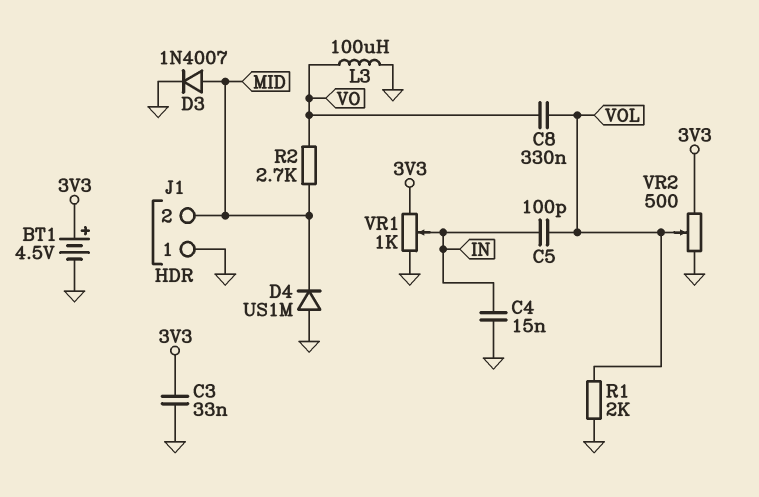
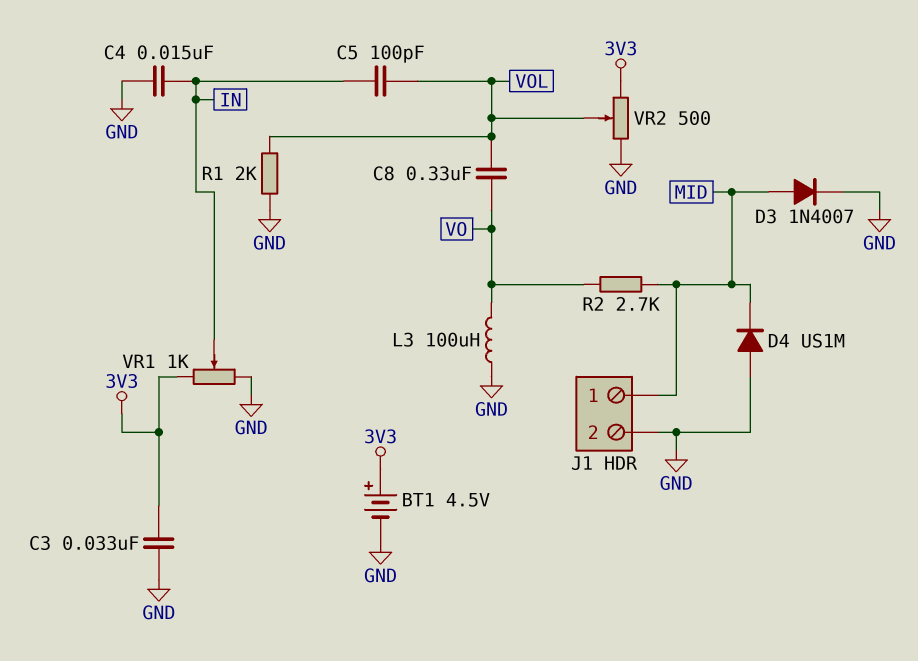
J1 pin 1: GND -> MID
J1 pin 2: MID -> GND

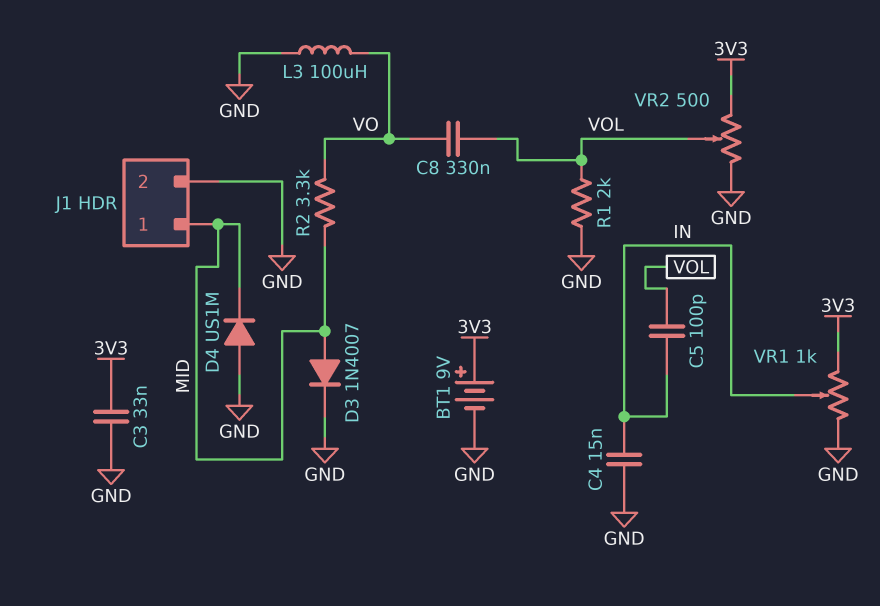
BT1: 4.5V (plus 3V3, minus GND) -> 9V (plus 3V3, minus GND)
R2: 2.7k (MID, VO) -> 3.3k (MID, VO)

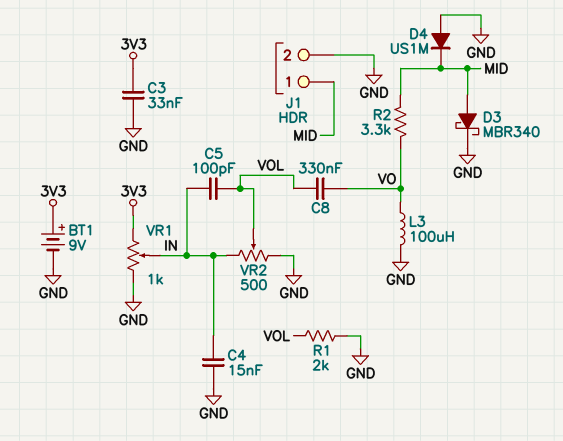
D3: diode 1N4007 (A MID, K GND) -> schottky MBR340 (A MID, K GND)
VR2: 500 (3V3, GND, wiper VOL) -> 500 (GND, IN, wiper VOL)

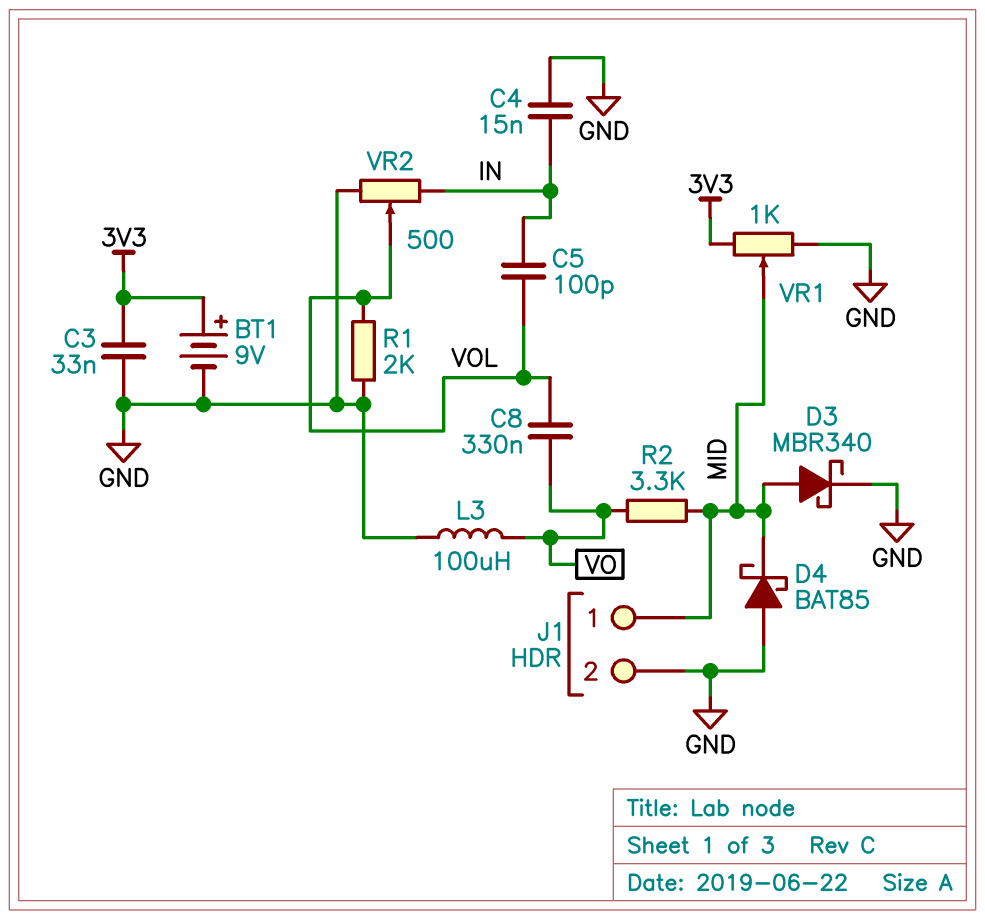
D4: diode US1M (A GND, K MID) -> schottky BAT85 (A GND, K MID)
VR1: 1k (3V3, GND, wiper IN) -> 1k (3V3, GND, wiper MID)

